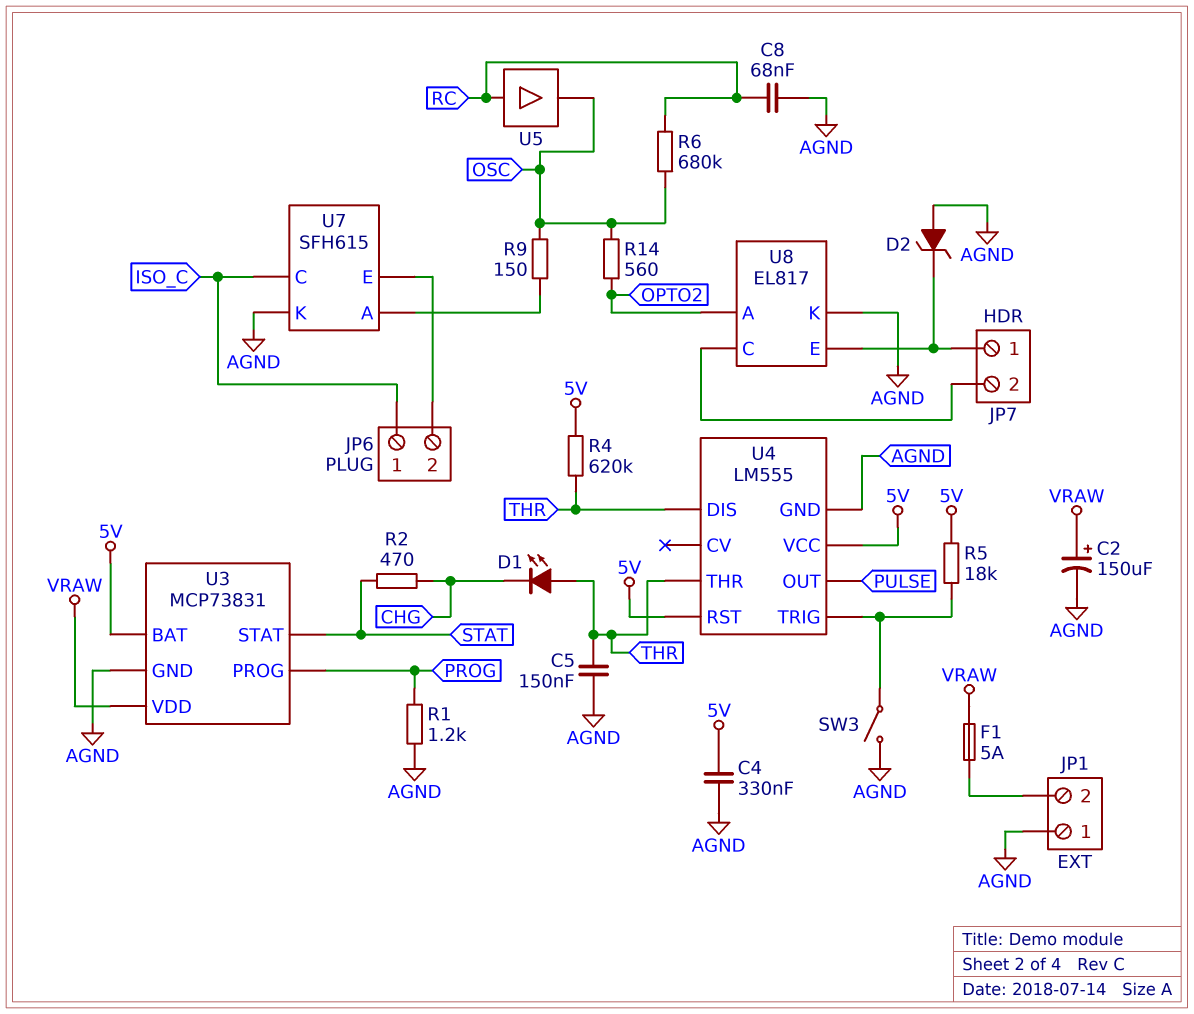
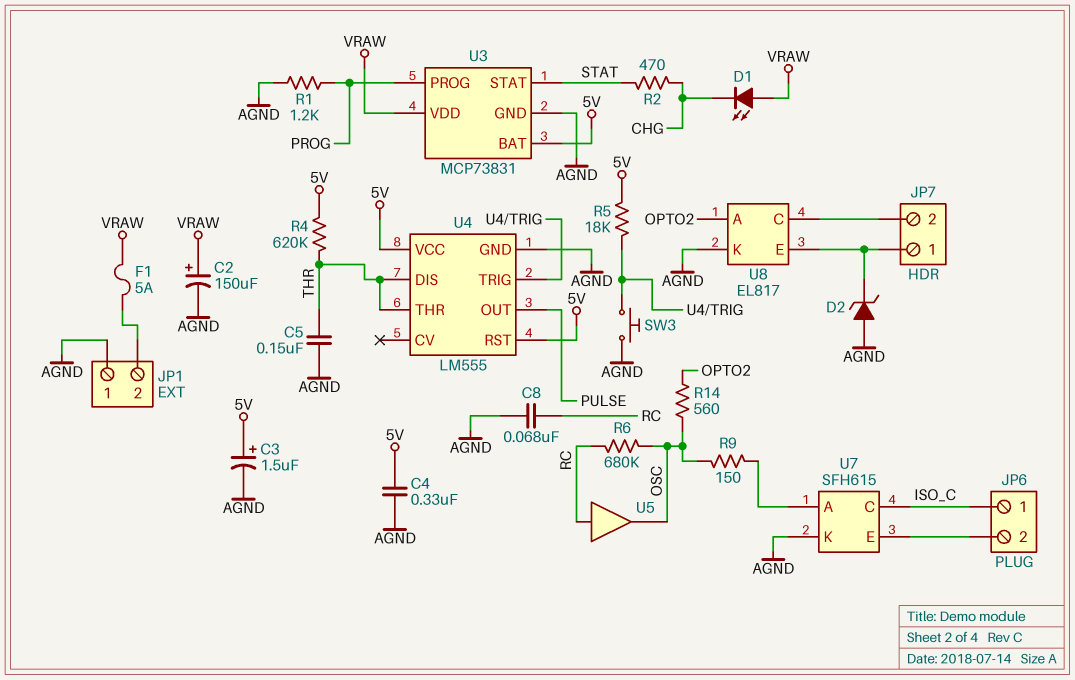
C3: none -> 1.5uF (plus 5V, minus AGND)
D1: LED (A THR, K CHG) -> LED (A VRAW, K CHG)
SW3: switch (AGND, U4/TRIG) -> button (AGND, U4/TRIG)

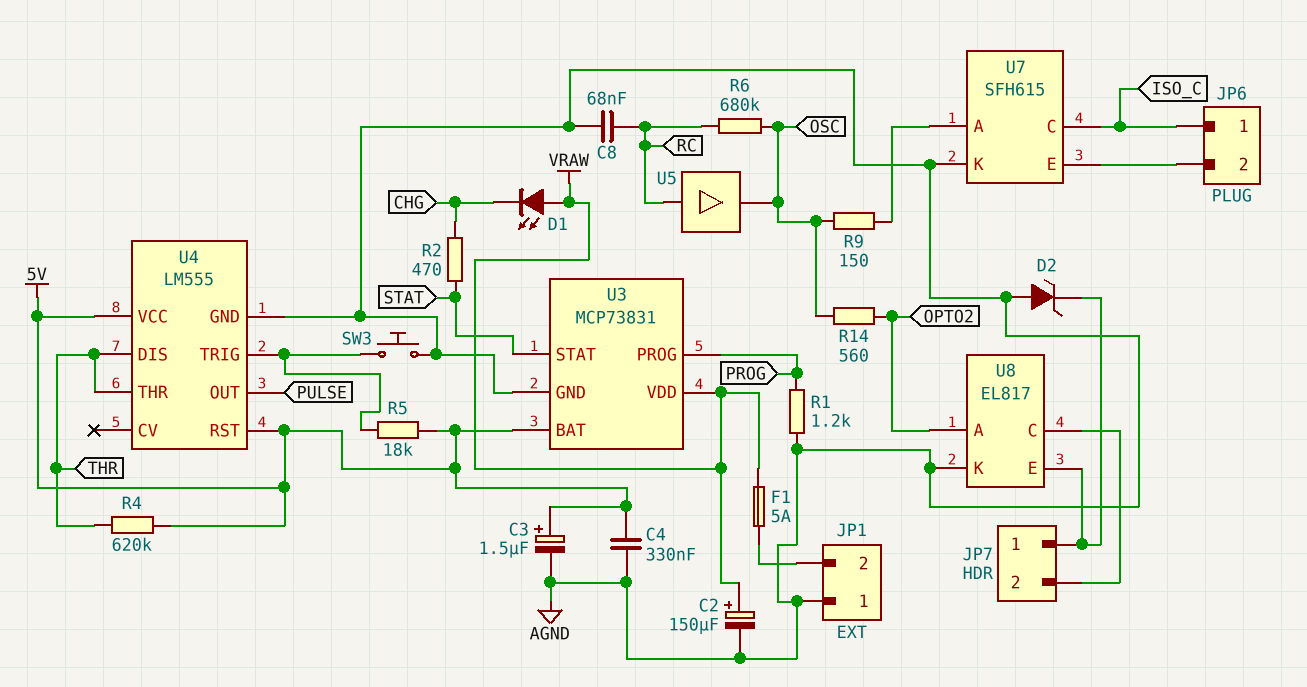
C5: 150nF (AGND, THR) -> none

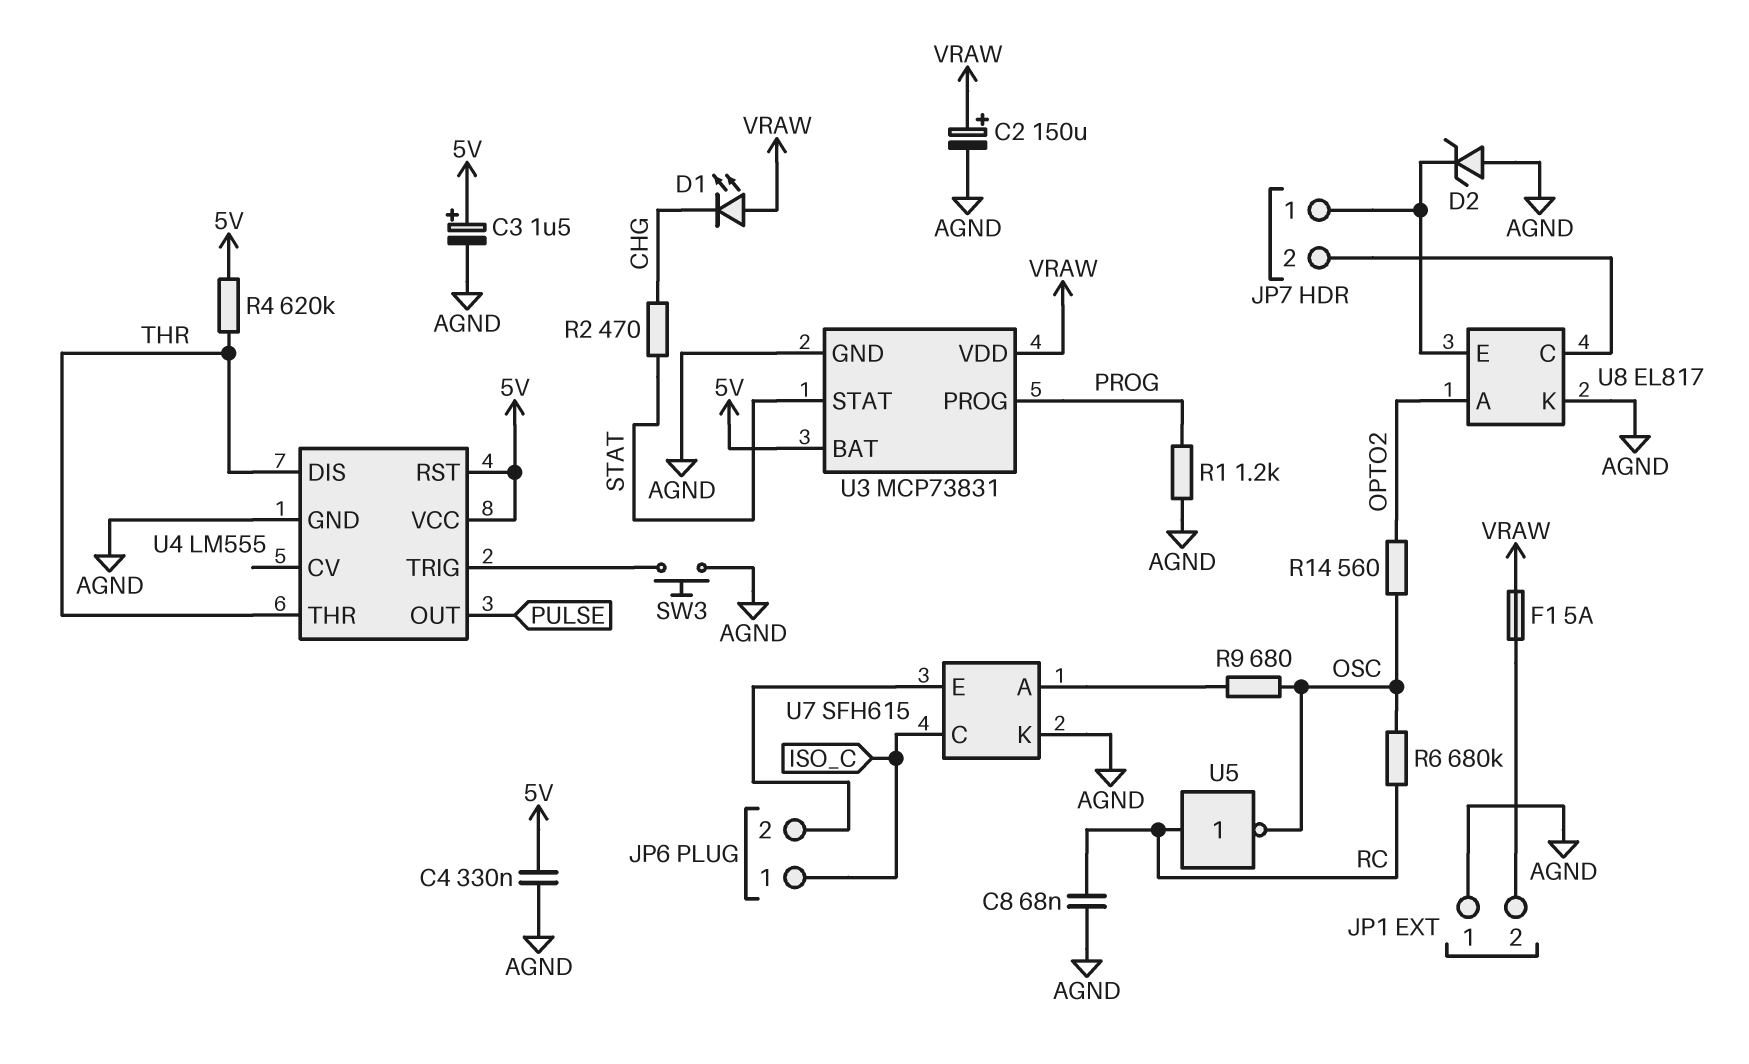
R5: 18k (5V, U4/TRIG) -> none
R9: 150 (OSC, U7/A) -> 680 (OSC, U7/A)
U5: buffer (in RC, out OSC) -> NOT (in RC, out OSC)

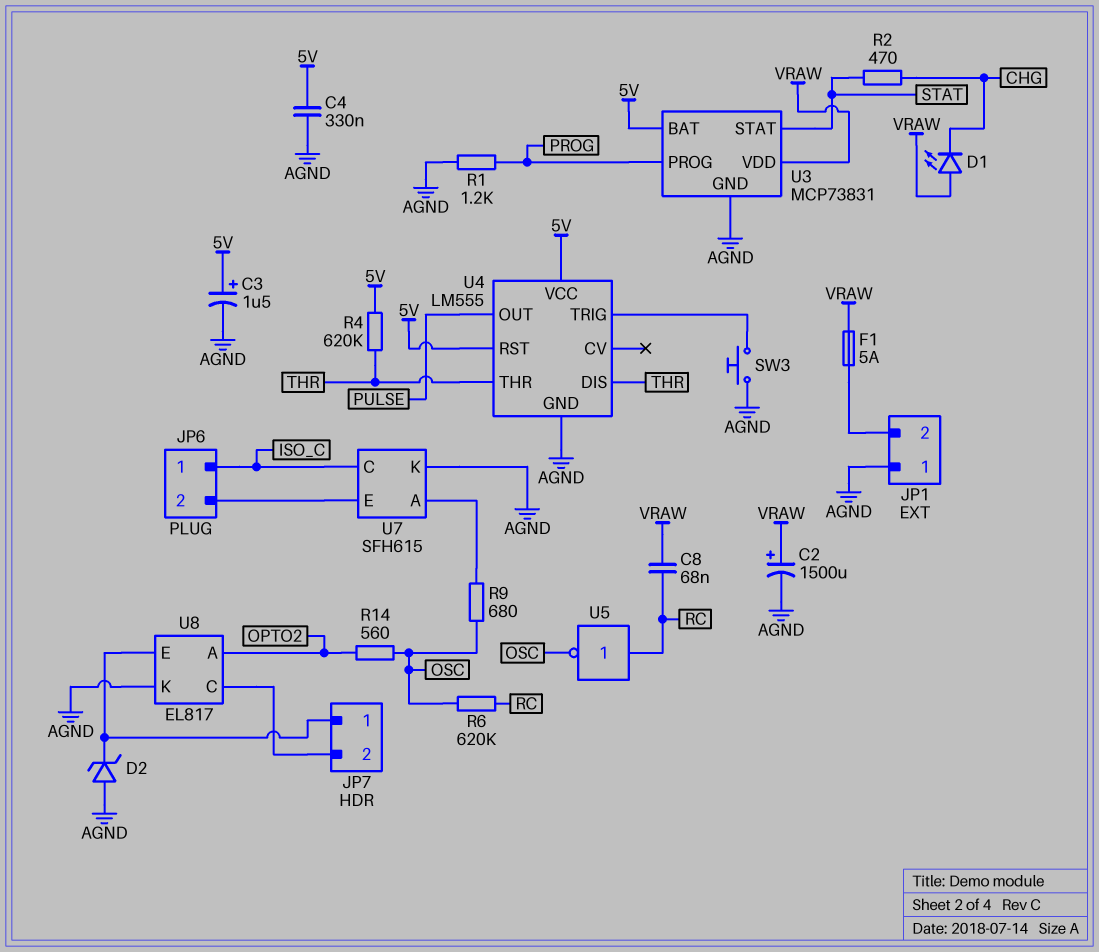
C2: 150uF (plus VRAW, minus AGND) -> 1500uF (plus VRAW, minus AGND)
C8: 68nF (AGND, RC) -> 68nF (RC, VRAW)
R6: 680k (OSC, RC) -> 620k (OSC, RC)

